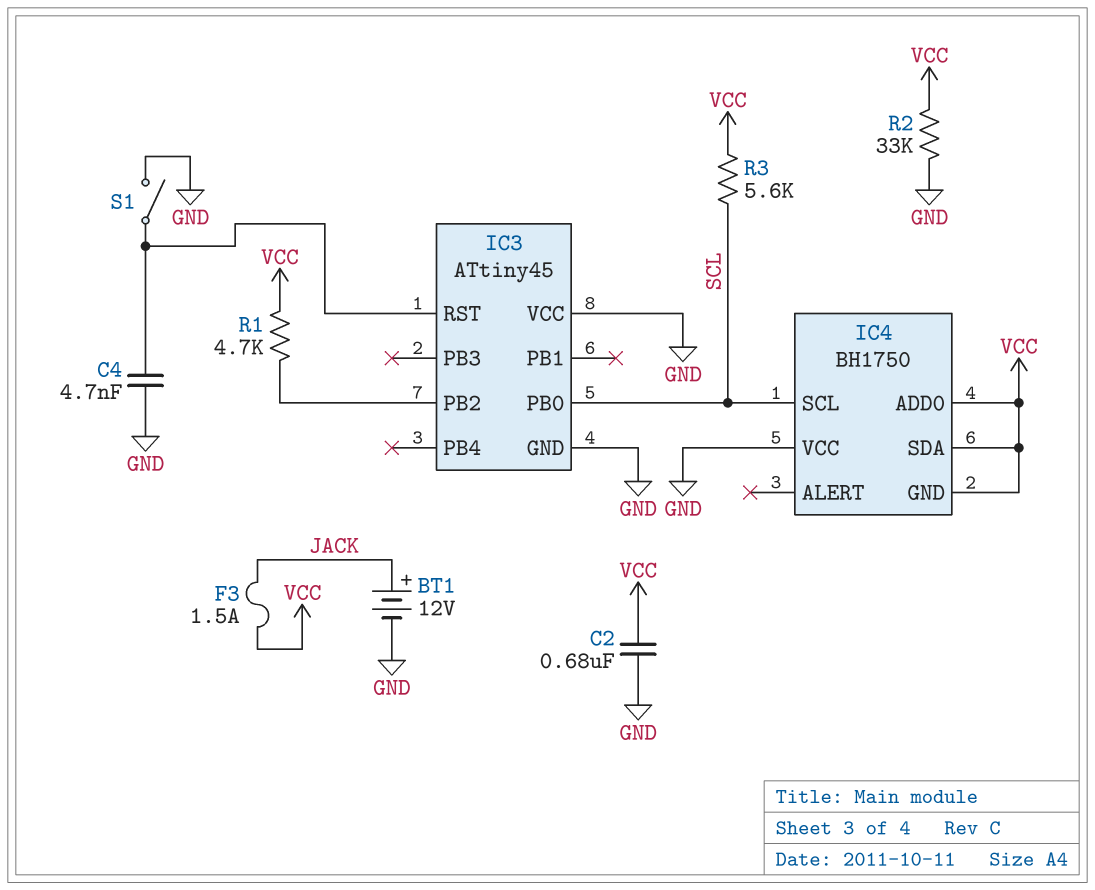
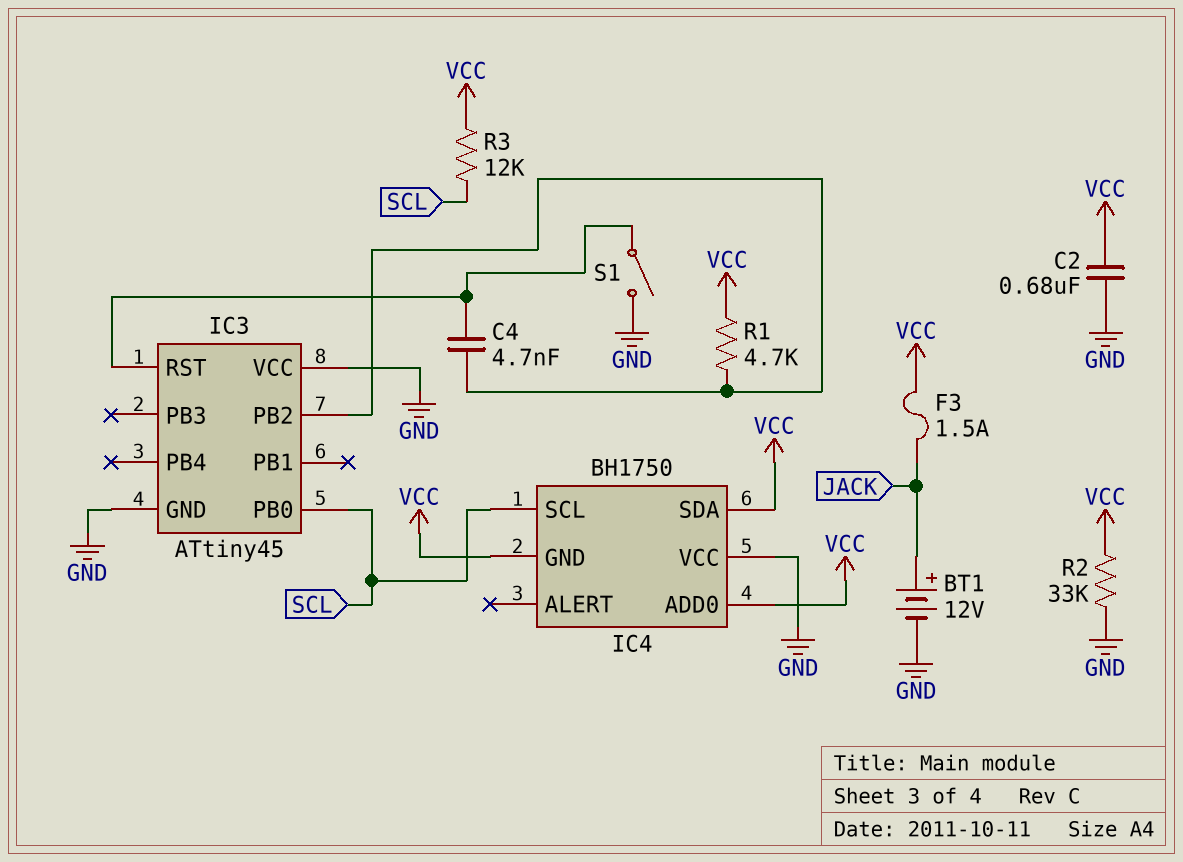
C4: 4.7nF (GND, IC3/RST) -> 4.7nF (IC3/PB2, IC3/RST)
R3: 5.6k (SCL, VCC) -> 12k (SCL, VCC)

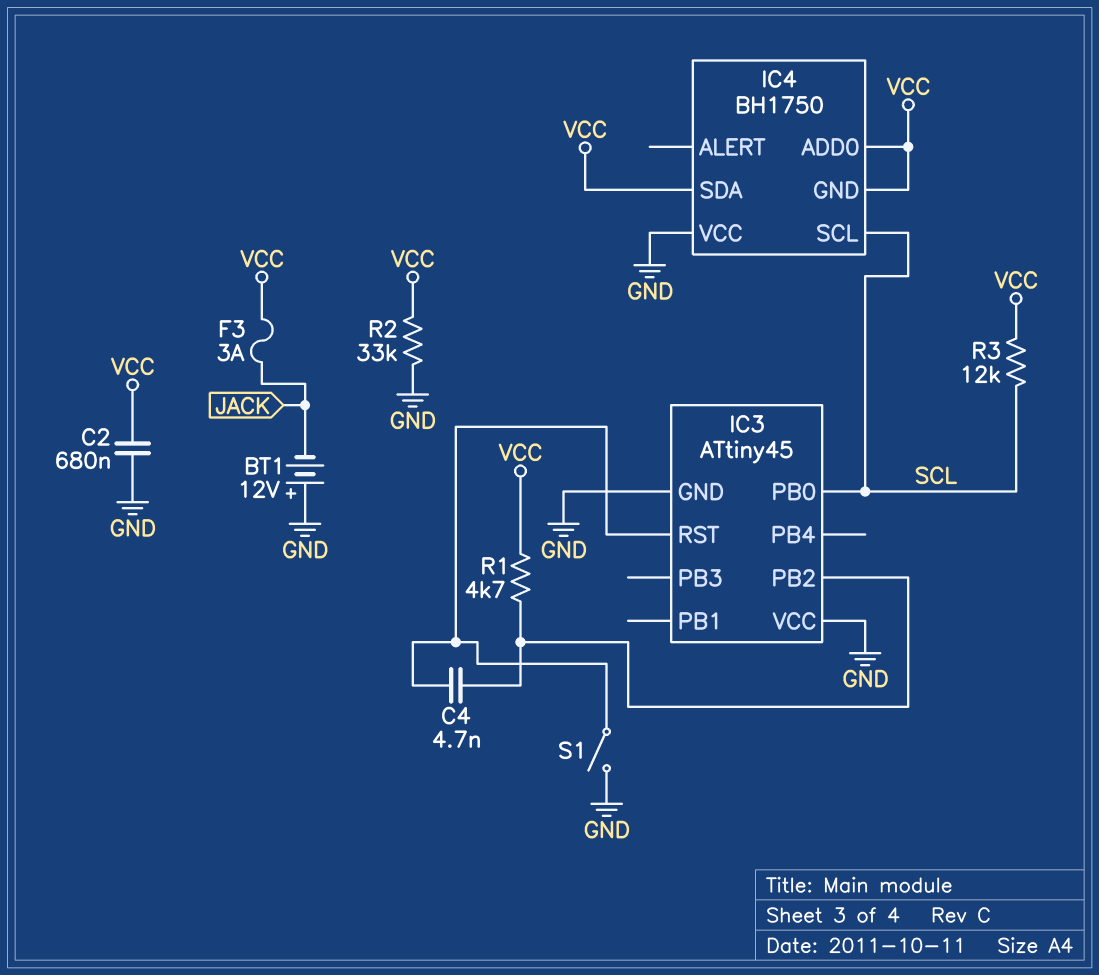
BT1: 12V (plus JACK, minus GND) -> 12V (plus GND, minus JACK)
F3: 1.5A (JACK, VCC) -> 3A (JACK, VCC)

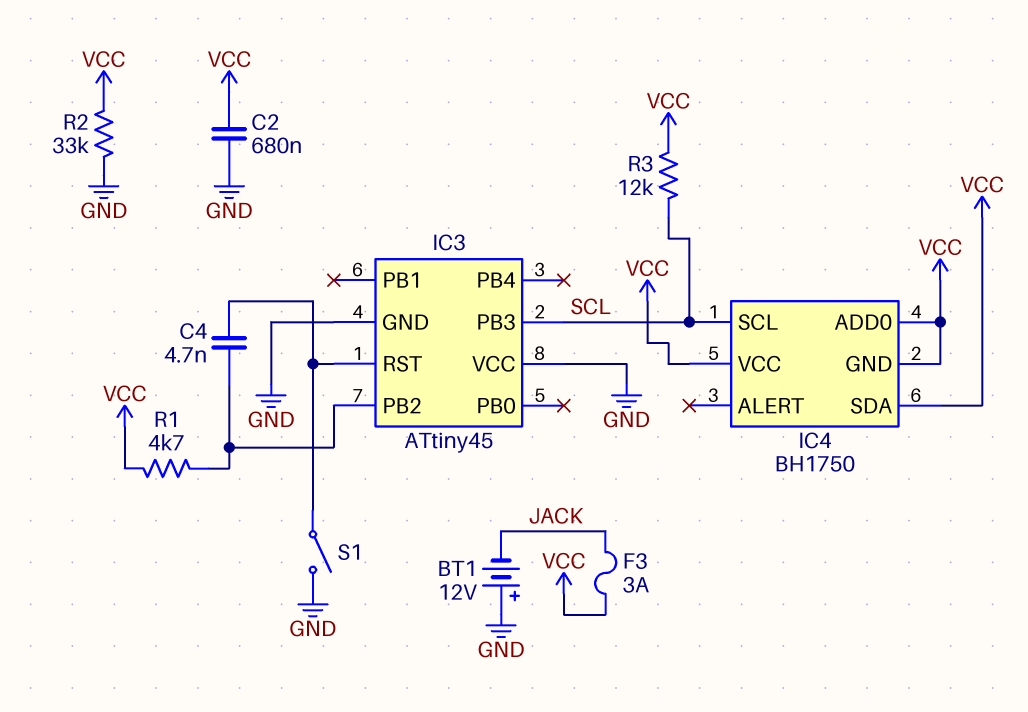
IC3 pin PB0: SCL -> none
IC3 pin PB3: none -> SCL
IC4 pin VCC: GND -> VCC

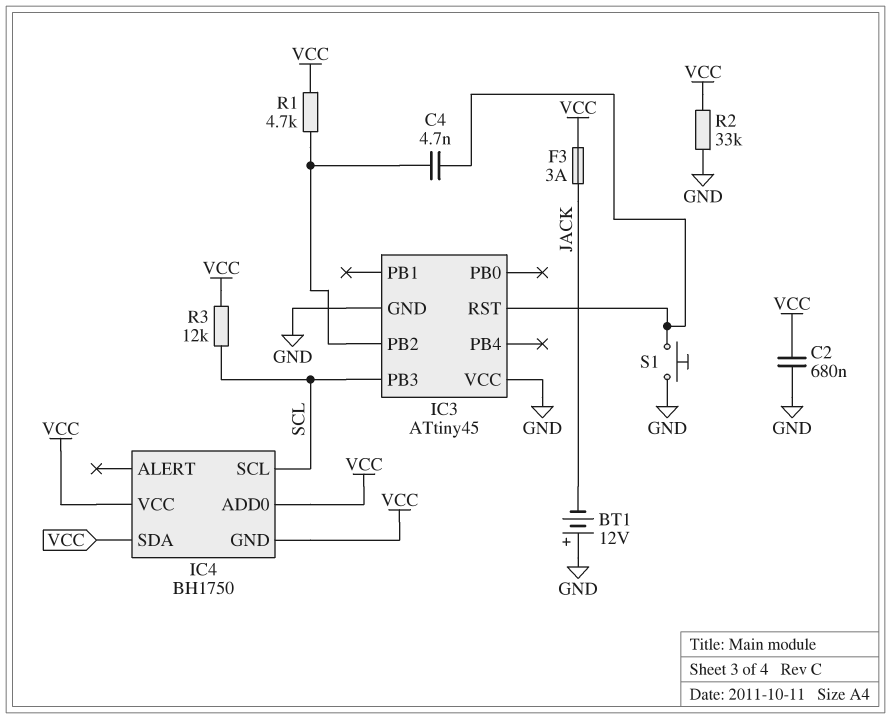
S1: switch (GND, IC3/RST) -> button (GND, IC3/RST)

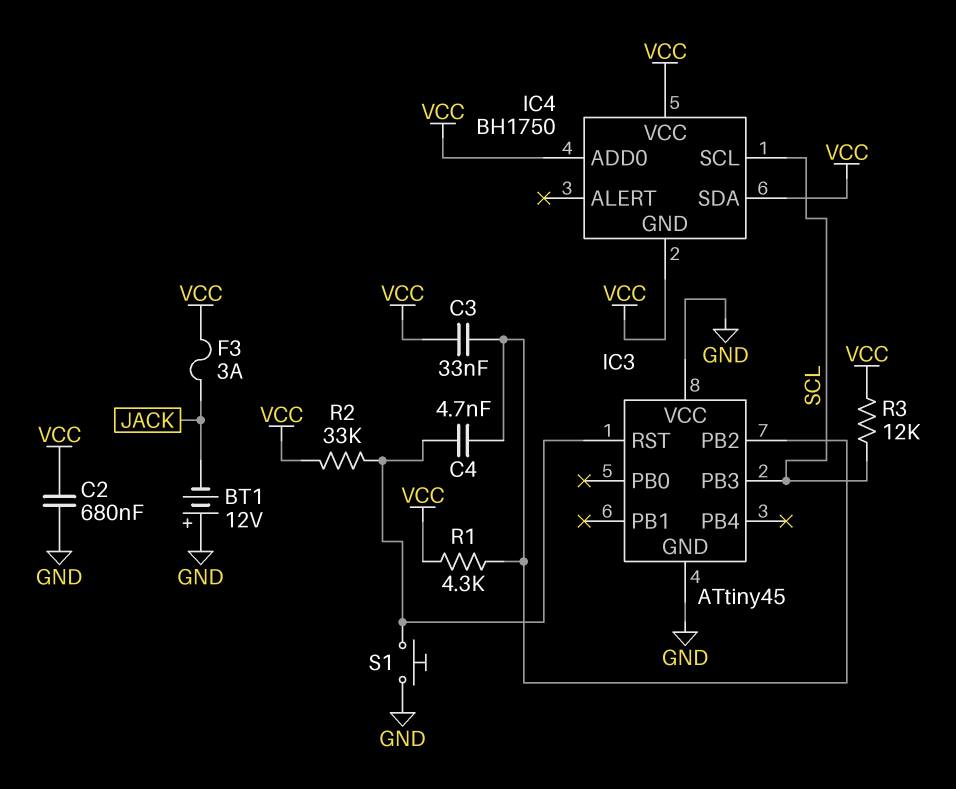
C3: none -> 33nF (IC3/PB2, VCC)
R1: 4.7k (IC3/PB2, VCC) -> 4.3k (IC3/PB2, VCC)
R2: 33k (GND, VCC) -> 33k (IC3/RST, VCC)

